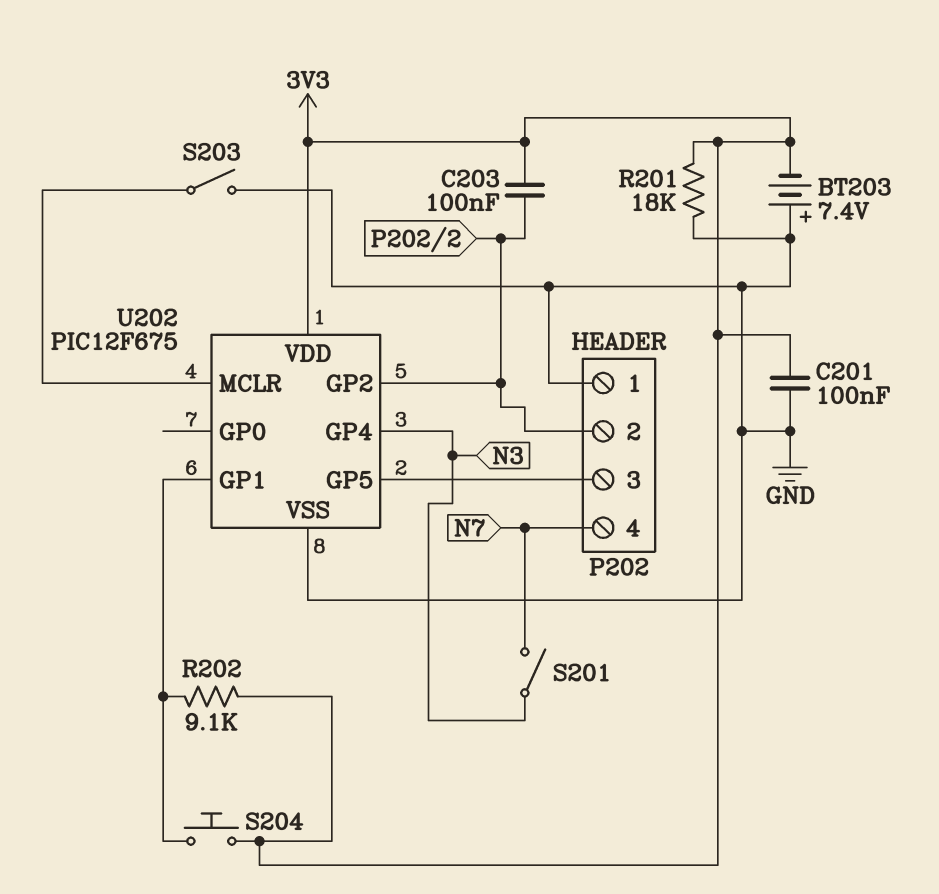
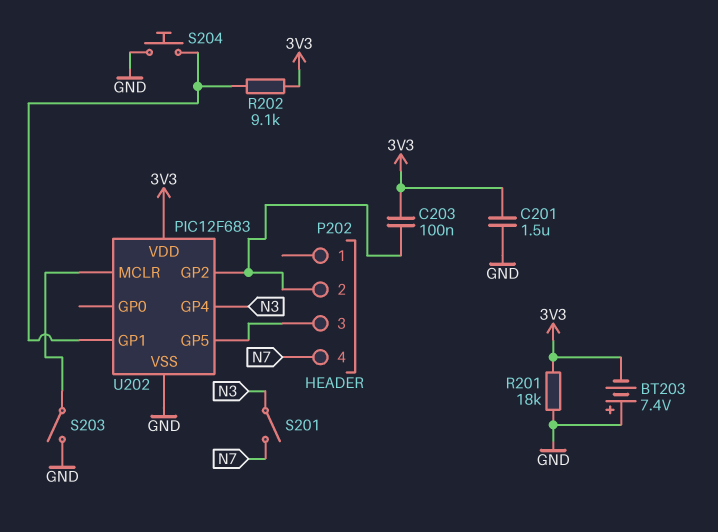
C201: 100nF (3V3, GND) -> 1.5uF (3V3, GND)
P202 pin 1: GND -> none
S204: button (3V3, U202/GP1) -> button (GND, U202/GP1)
U202: PIC12F675 -> PIC12F683

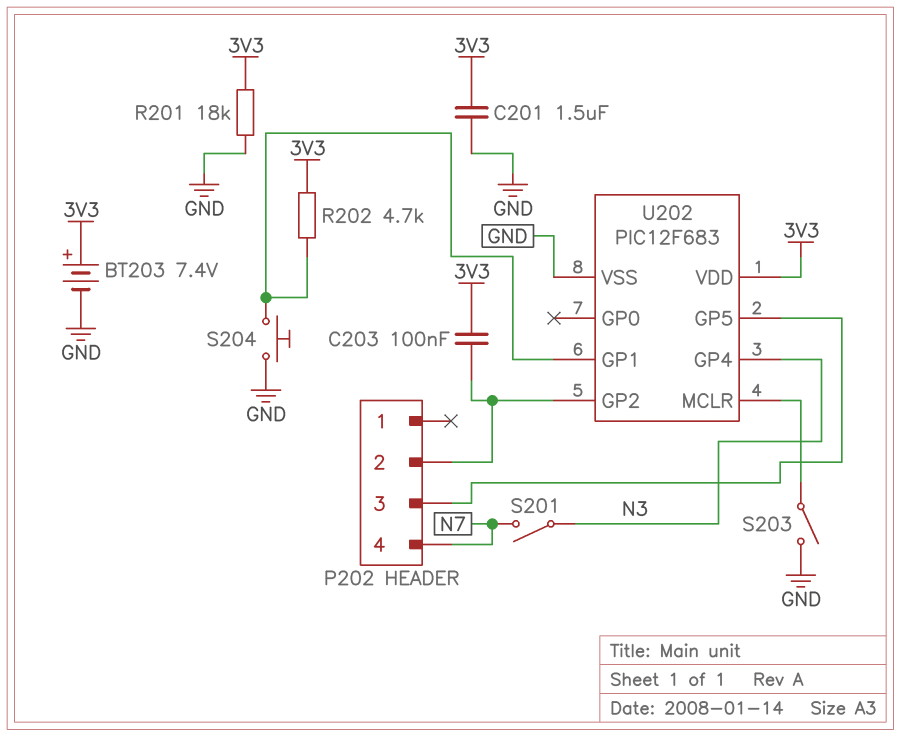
BT203: 7.4V (plus GND, minus 3V3) -> 7.4V (plus 3V3, minus GND)
R202: 9.1k (3V3, U202/GP1) -> 4.7k (3V3, U202/GP1)

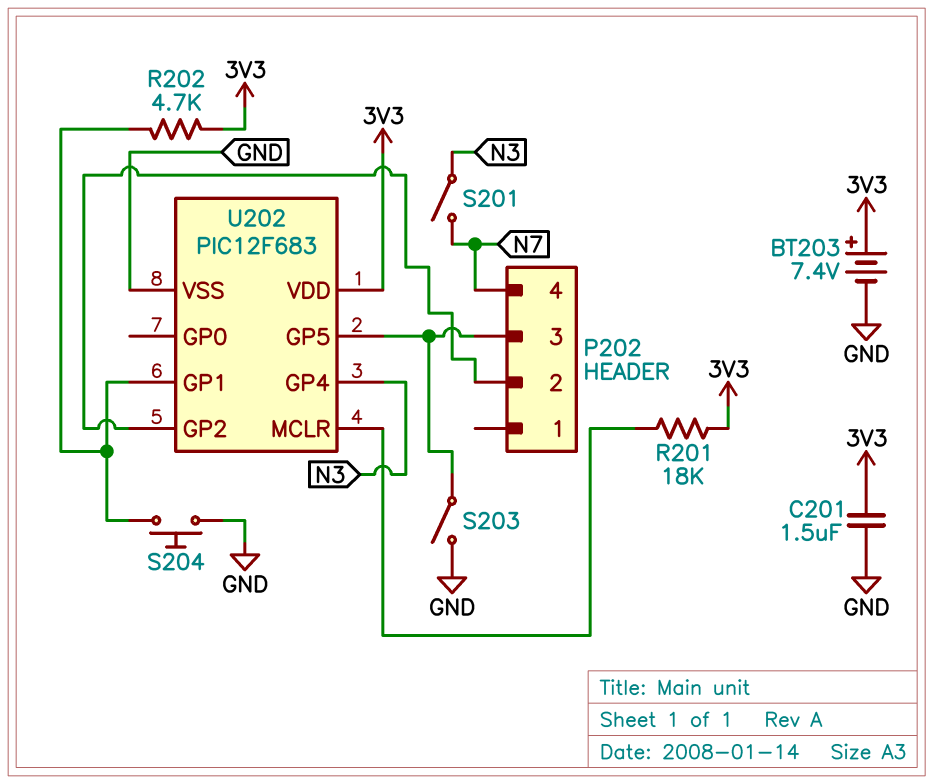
C203: 100nF (3V3, P202/2) -> none
R201: 18k (3V3, GND) -> 18k (3V3, U202/MCLR)
S203: switch (GND, U202/MCLR) -> switch (GND, P202/3)

